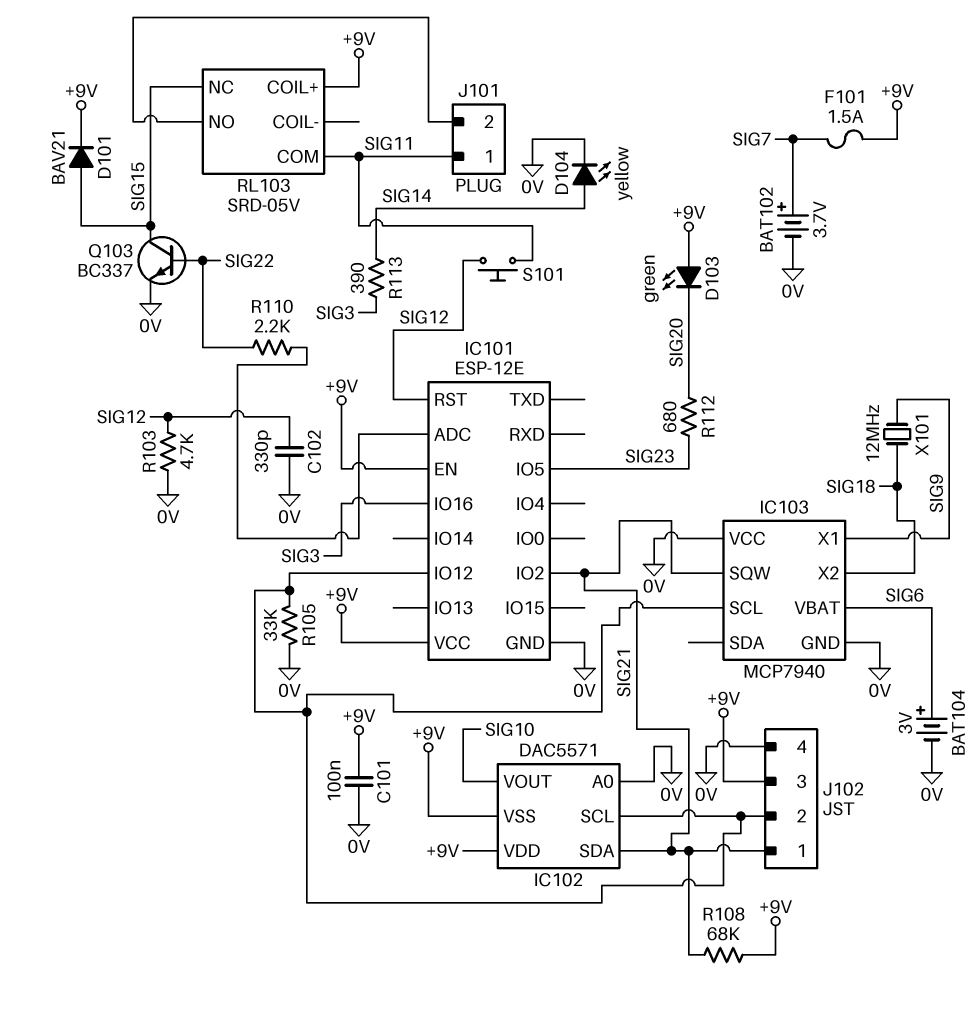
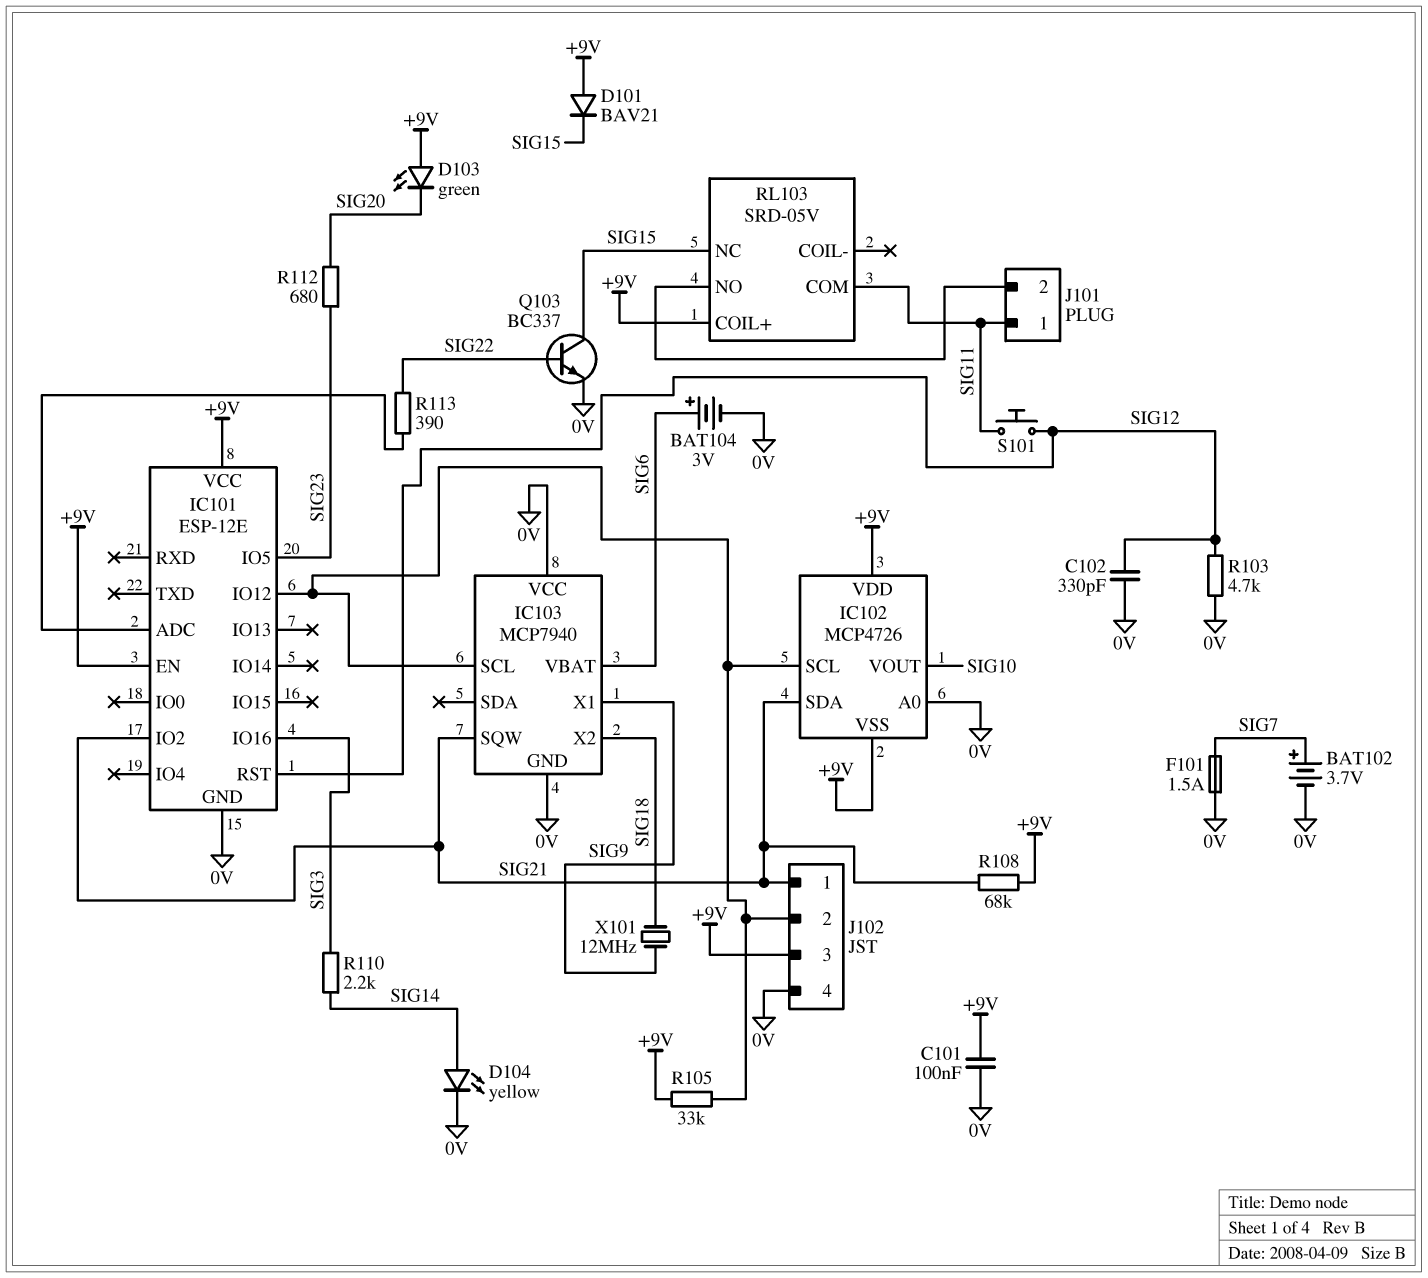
D101: diode BAV21 (A SIG15, K +9V) -> diode BAV21 (A +9V, K SIG15)
F101: 1.5A (+9V, SIG7) -> 1.5A (0V, SIG7)
IC102: DAC5571 -> MCP4726
R105: 33k (0V, IC101/IO12) -> 33k (+9V, IC101/IO12)
R110: 2.2k (IC101/ADC, SIG22) -> 2.2k (SIG3, SIG14)
R113: 390 (SIG3, SIG14) -> 390 (IC101/ADC, SIG22)

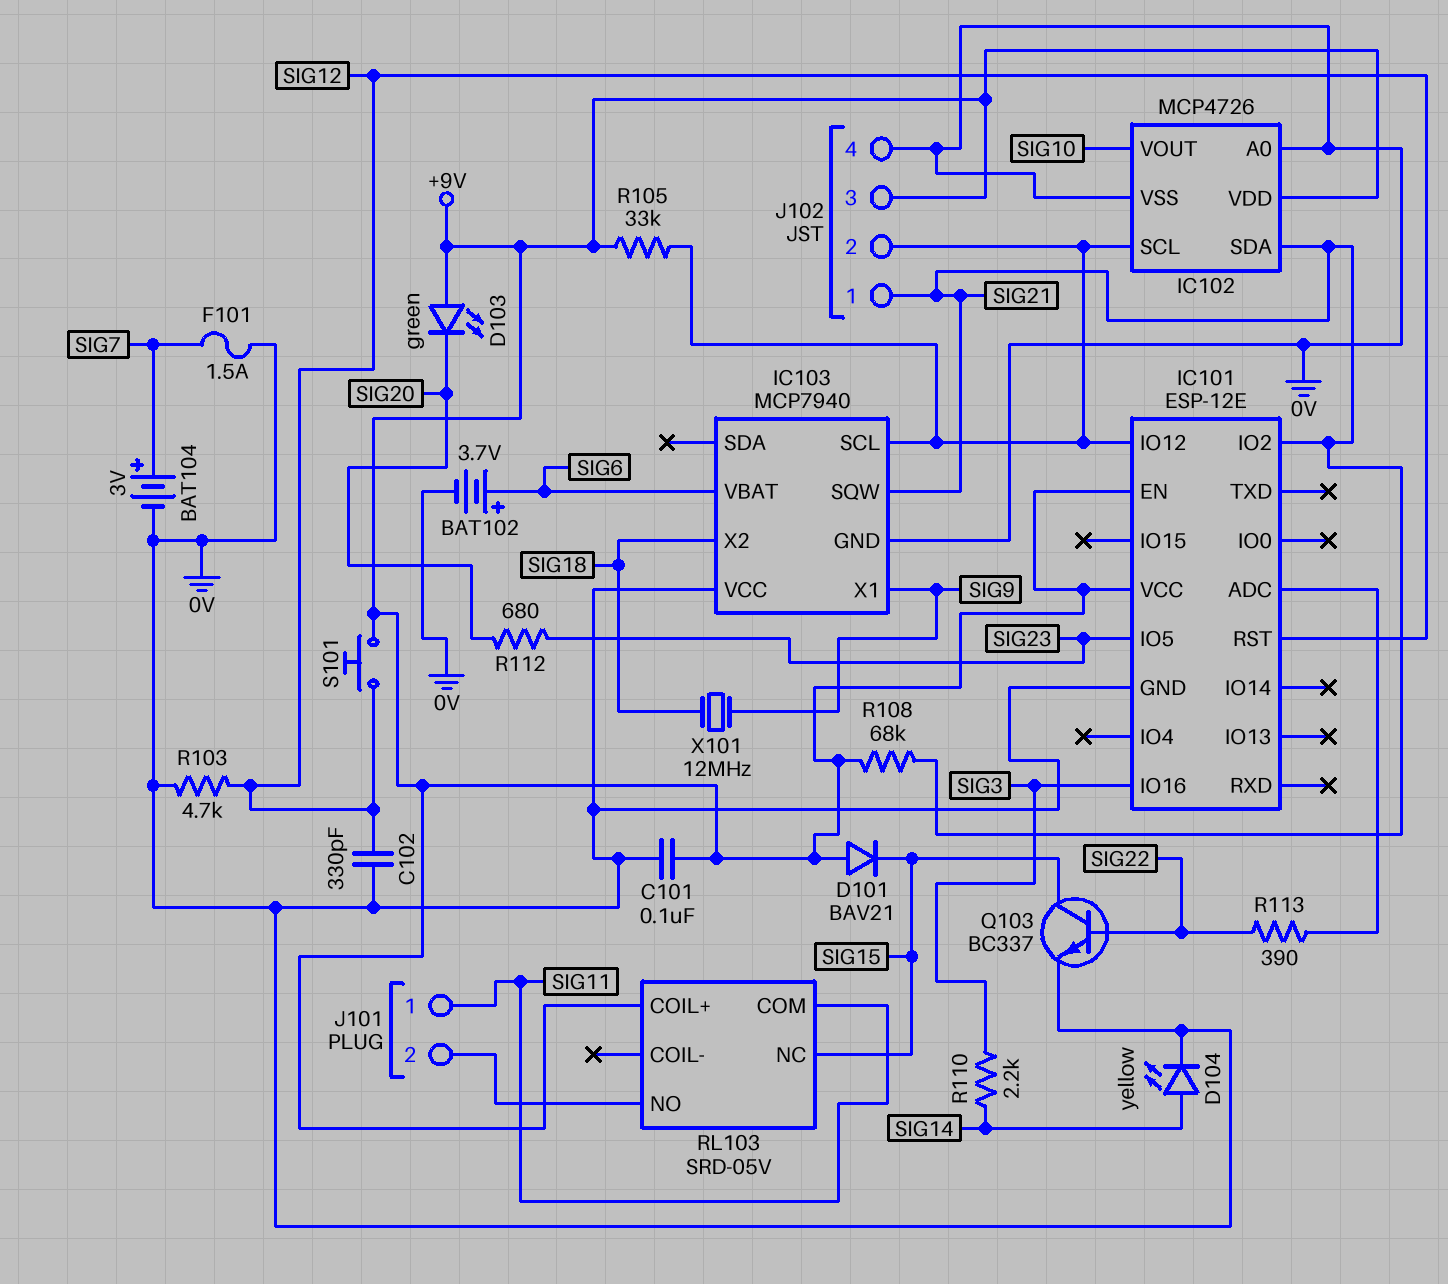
BAT102: 3.7V (plus SIG7, minus 0V) -> 3.7V (plus SIG6, minus 0V)
BAT104: 3V (plus SIG6, minus 0V) -> 3V (plus SIG7, minus 0V)
IC102 pin VSS: +9V -> 0V
S101: button (SIG11, SIG12) -> button (+9V, SIG12)

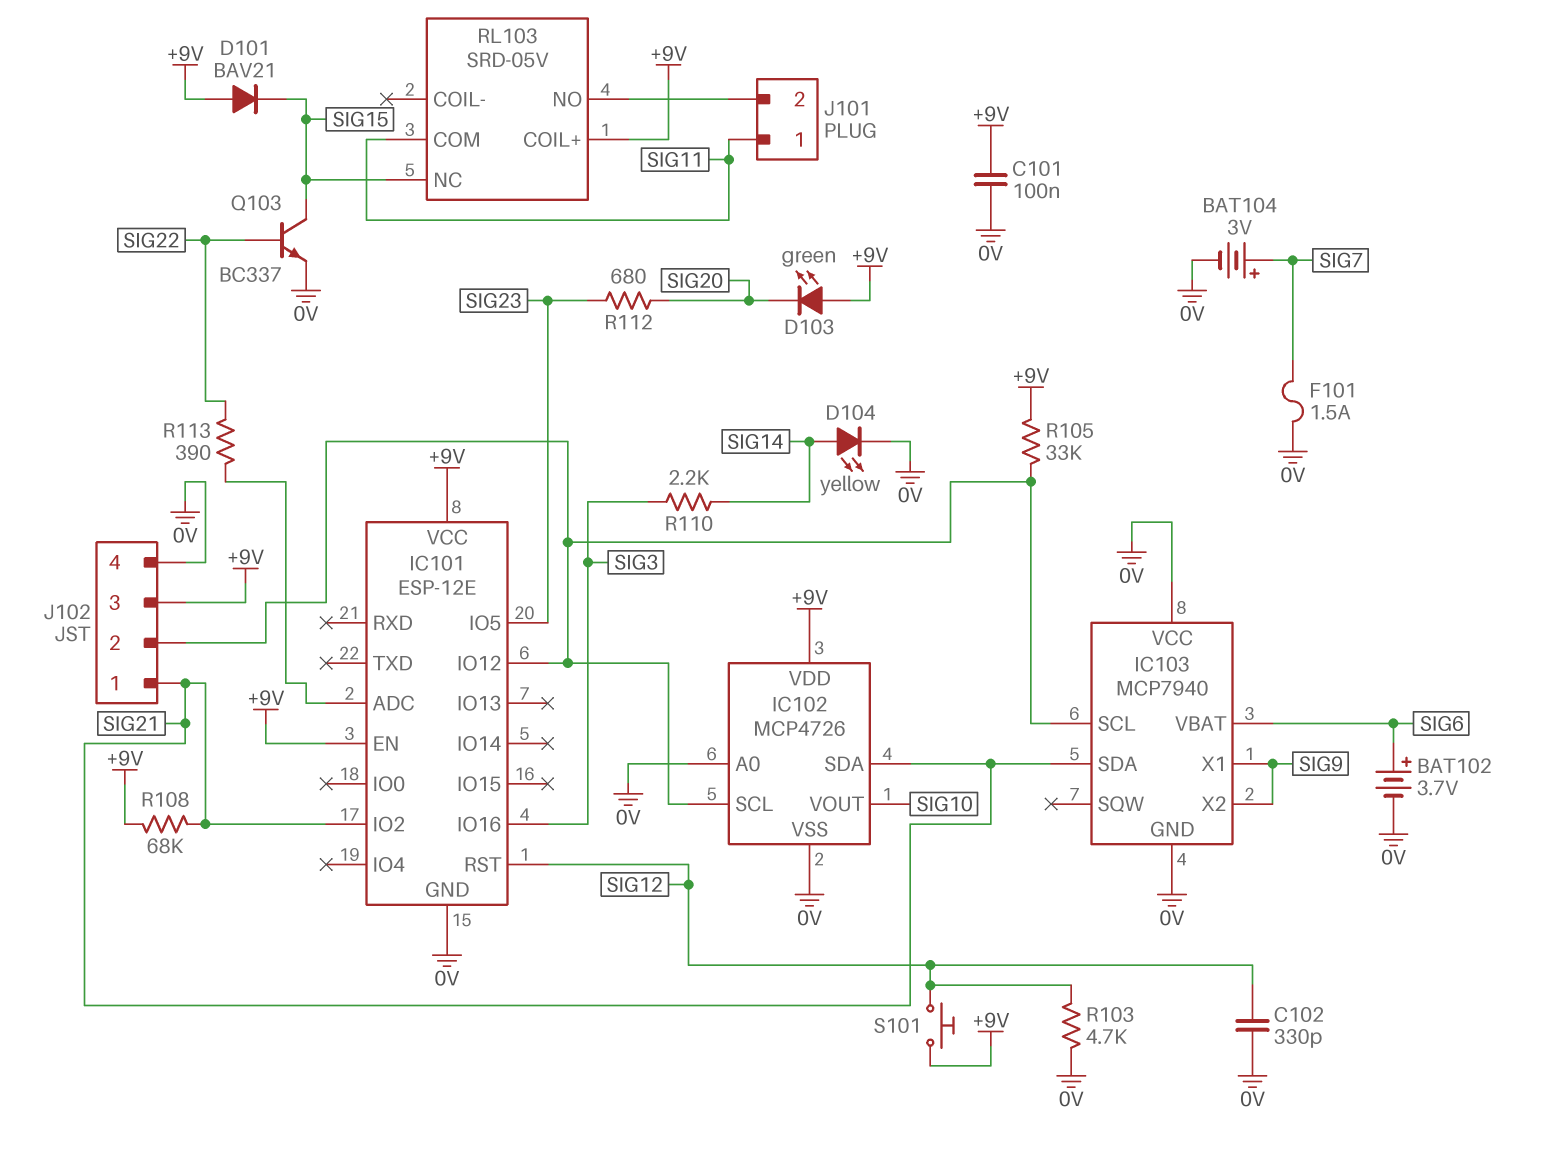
IC103 pin SDA: none -> SIG21
IC103 pin SQW: SIG21 -> none
IC103 pin X2: SIG18 -> SIG9
X101: 12MHz (SIG9, SIG18) -> none

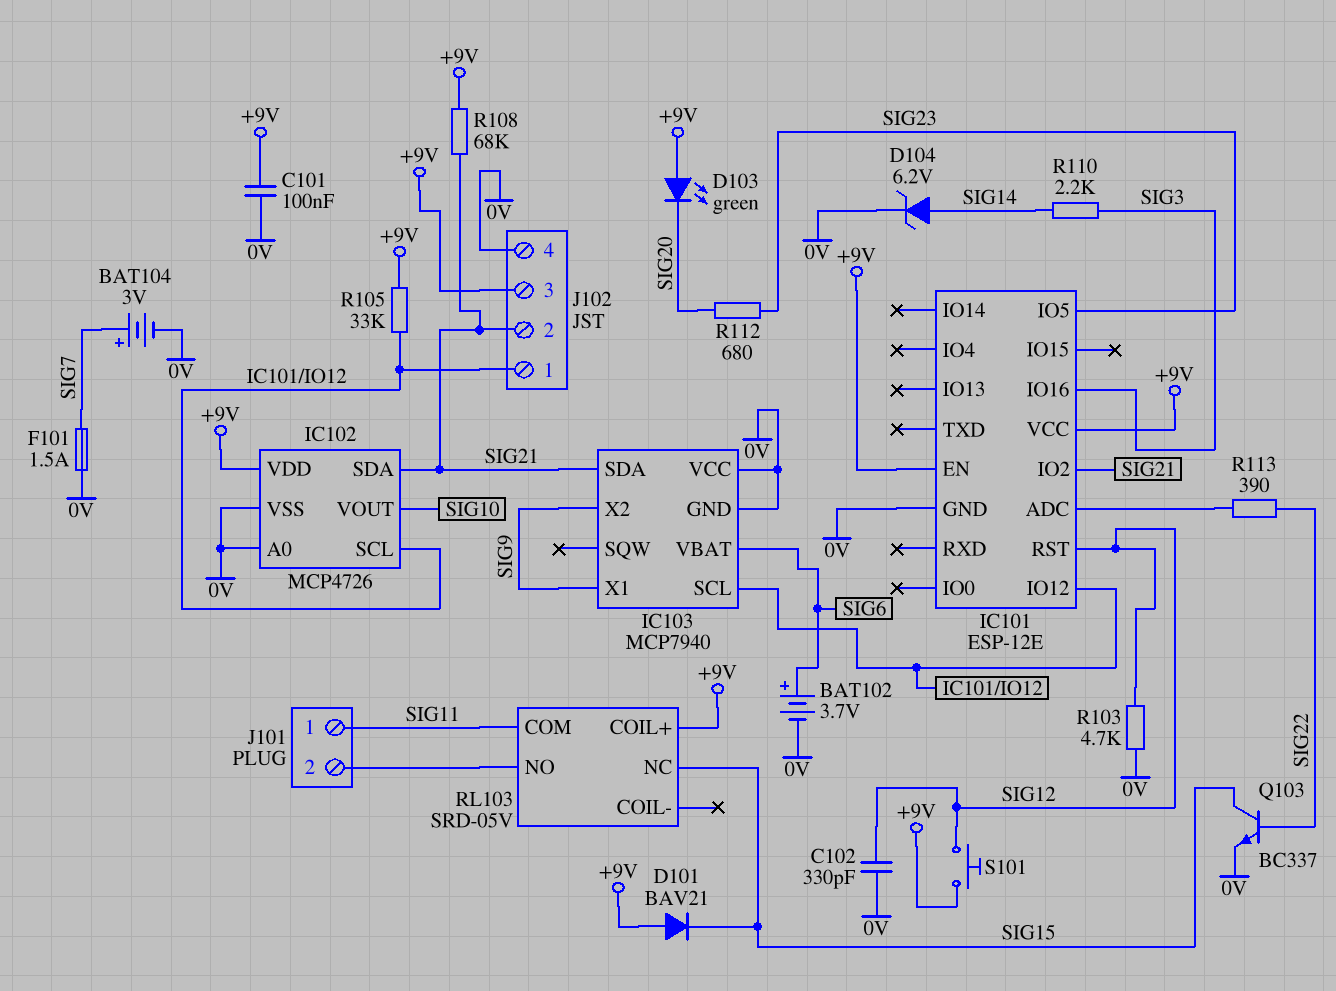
D104: LED yellow (A SIG14, K 0V) -> zener 6.2V (A SIG14, K 0V)
J102 pin 1: SIG21 -> IC101/IO12
J102 pin 2: IC101/IO12 -> SIG21

